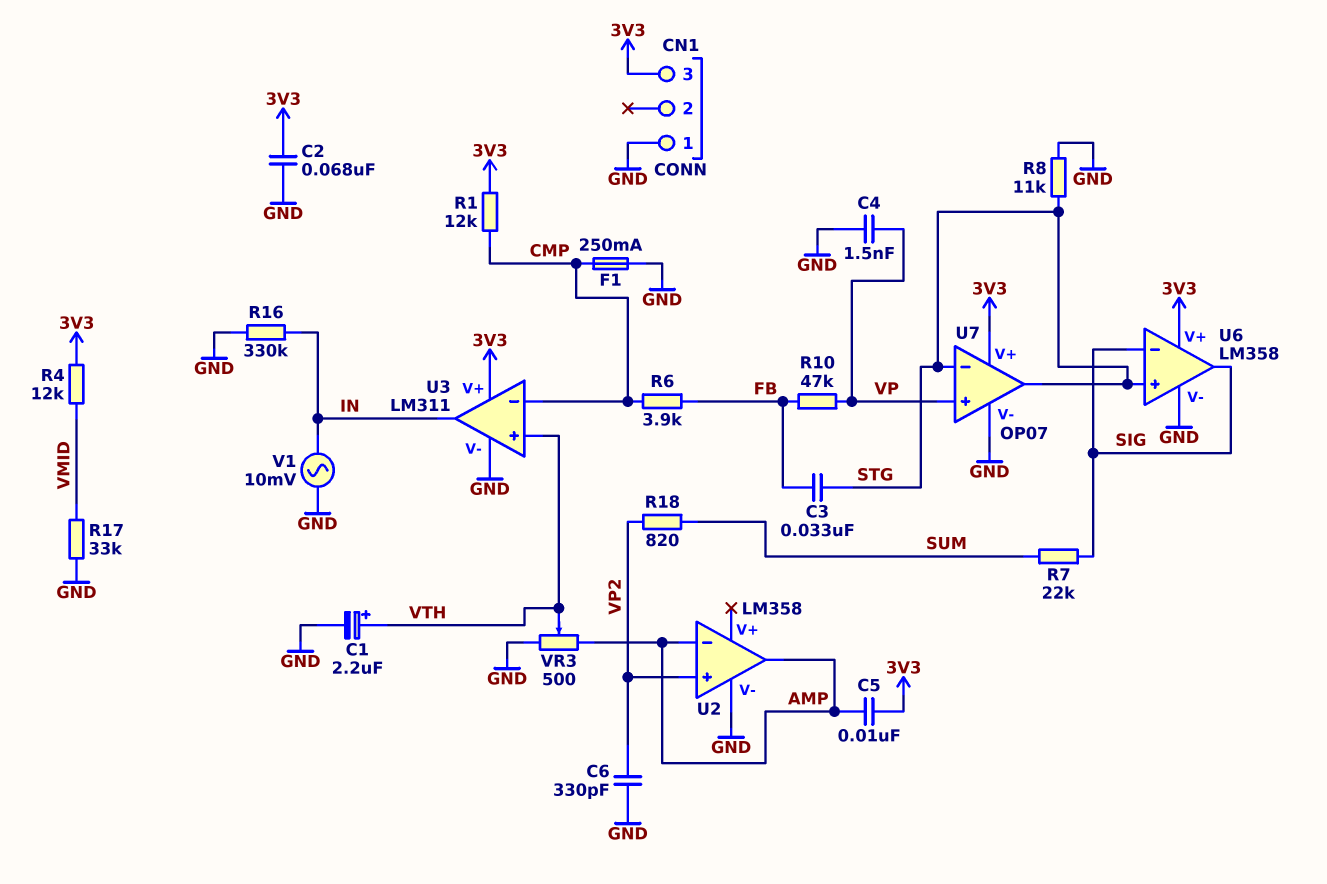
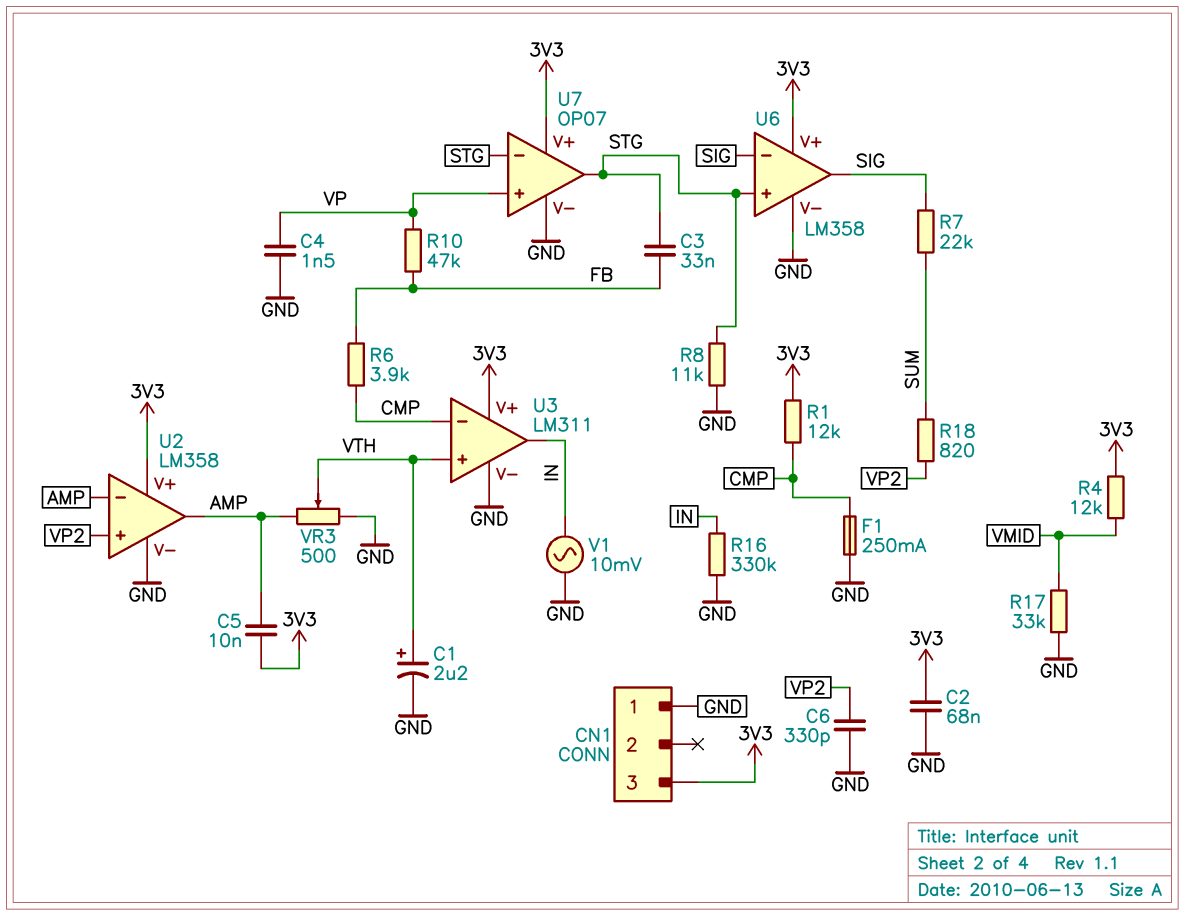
U2 pin V+: none -> 3V3

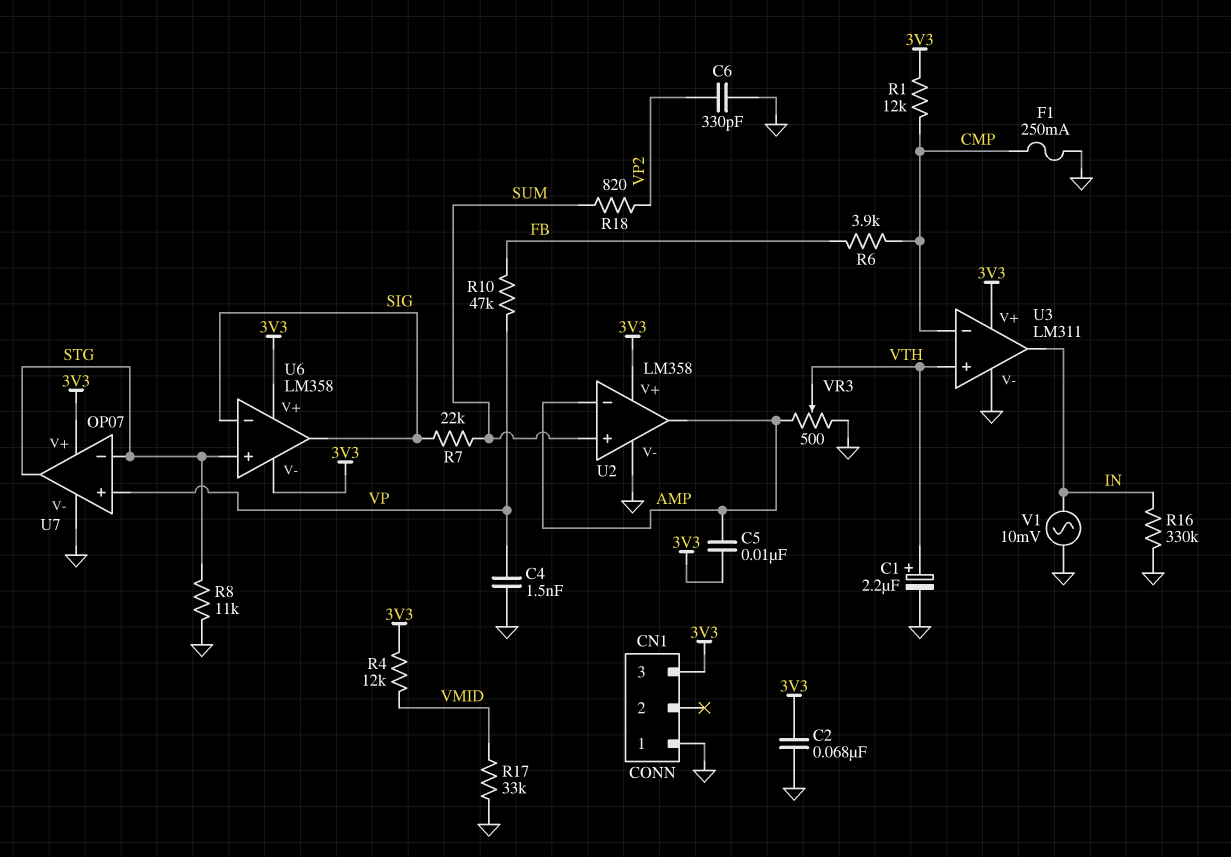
C3: 33nF (FB, STG) -> none
U2 pin in+: VP2 -> SUM
U6 pin V-: GND -> 3V3

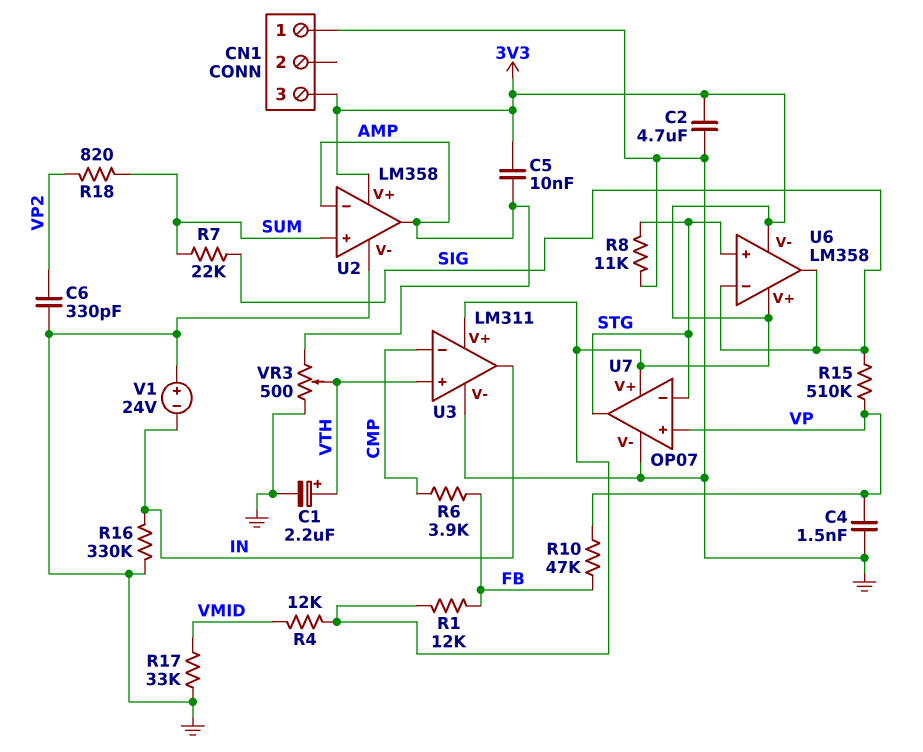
C2: 68nF (3V3, GND) -> 4.7uF (3V3, GND)
F1: 250mA (CMP, GND) -> none
R1: 12k (3V3, CMP) -> 12k (3V3, FB)
R15: none -> 510k (SIG, VP)
V1: AC 10mV (GND, IN) -> 24V (plus GND, minus IN)

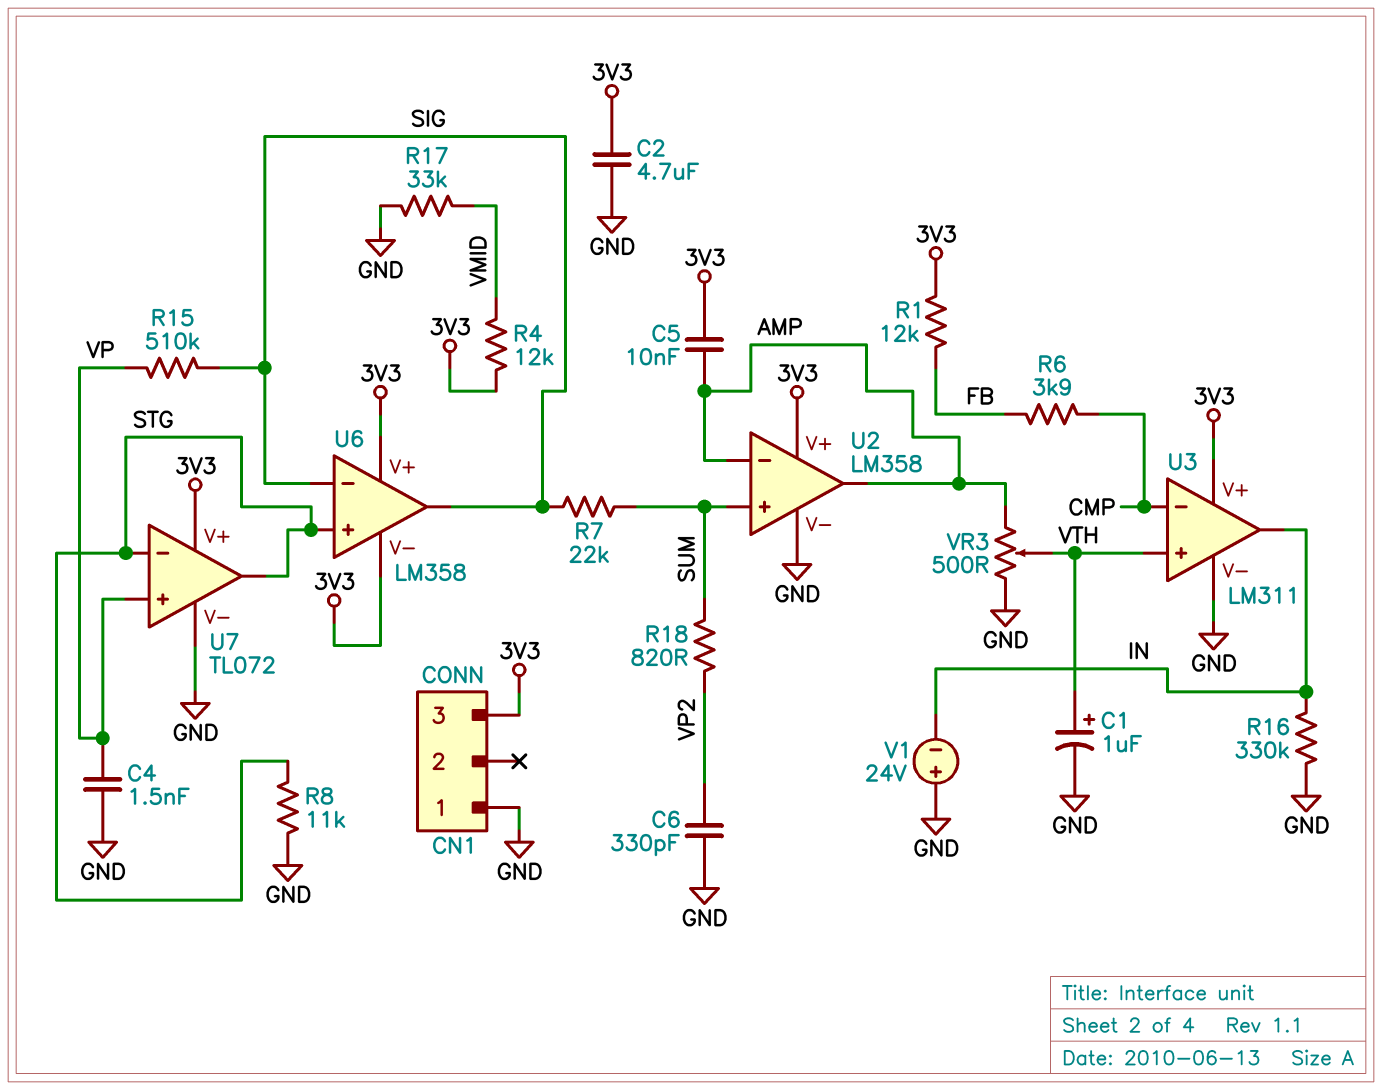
C1: 2.2uF (plus VTH, minus GND) -> 1uF (plus VTH, minus GND)
R10: 47k (FB, VP) -> none
U7: OP07 -> TL072

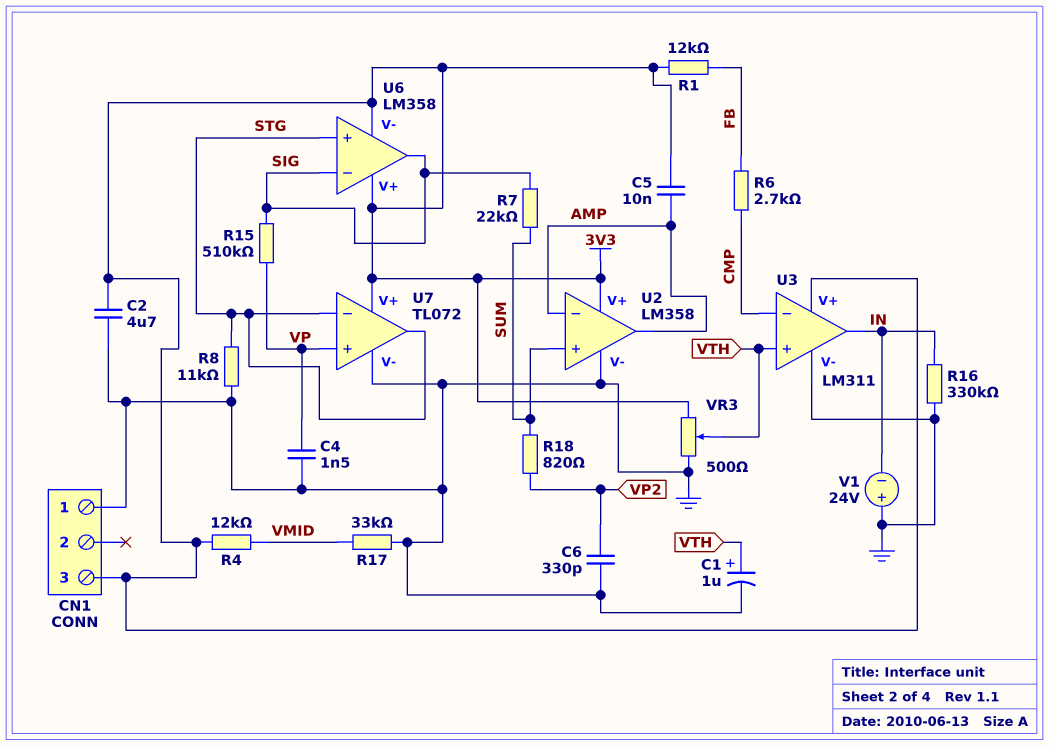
R6: 3.9k (CMP, FB) -> 2.7k (CMP, FB)
VR3: 500 (AMP, GND, wiper VTH) -> 500 (3V3, GND, wiper VTH)

